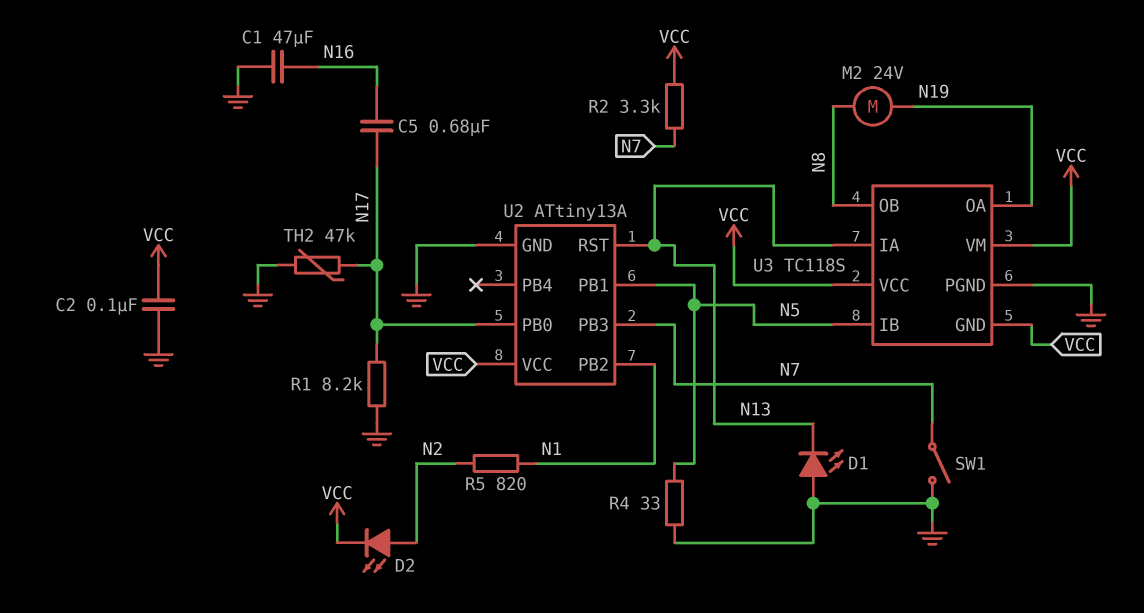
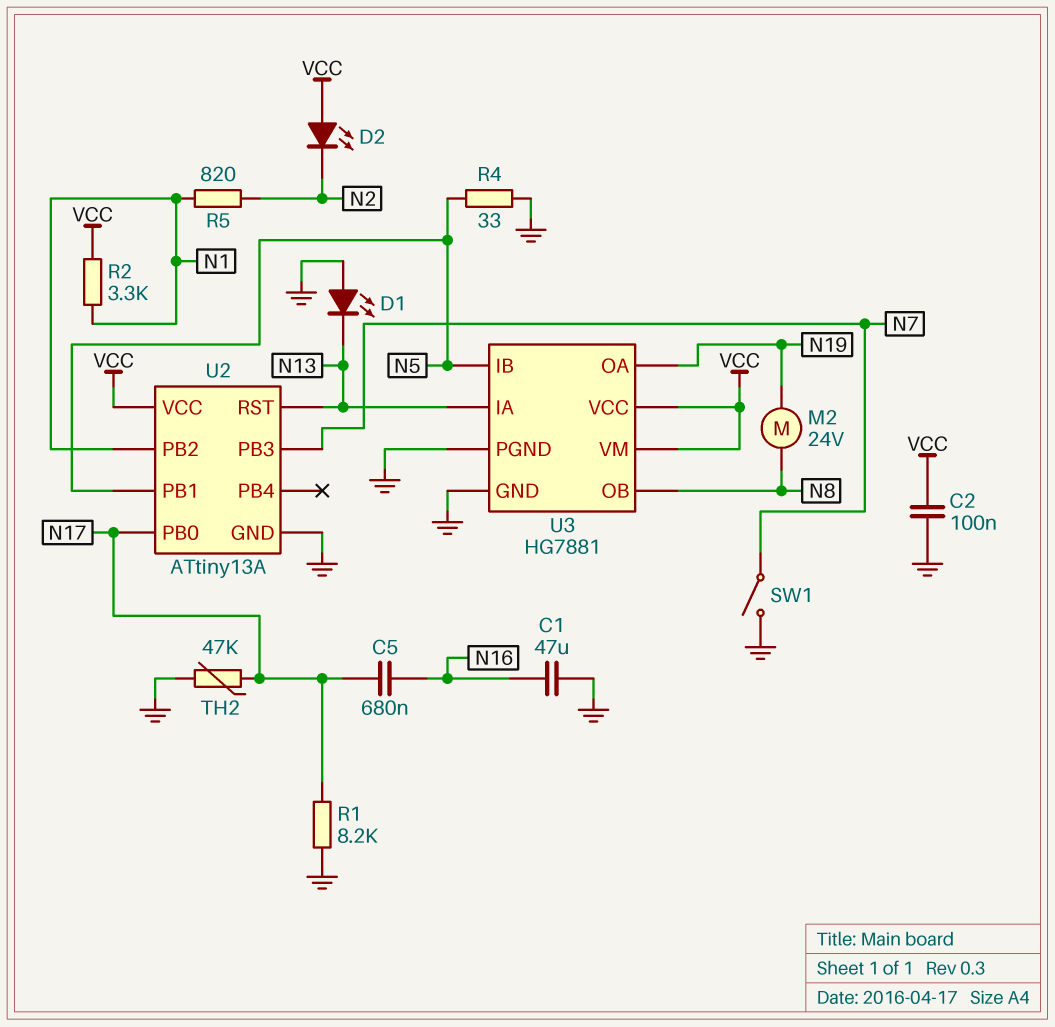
D2: LED (A N2, K VCC) -> LED (A VCC, K N2)
R2: 3.3k (N7, VCC) -> 3.3k (N1, VCC)
U3: TC118S -> HG7881
U3 pin GND: VCC -> GND

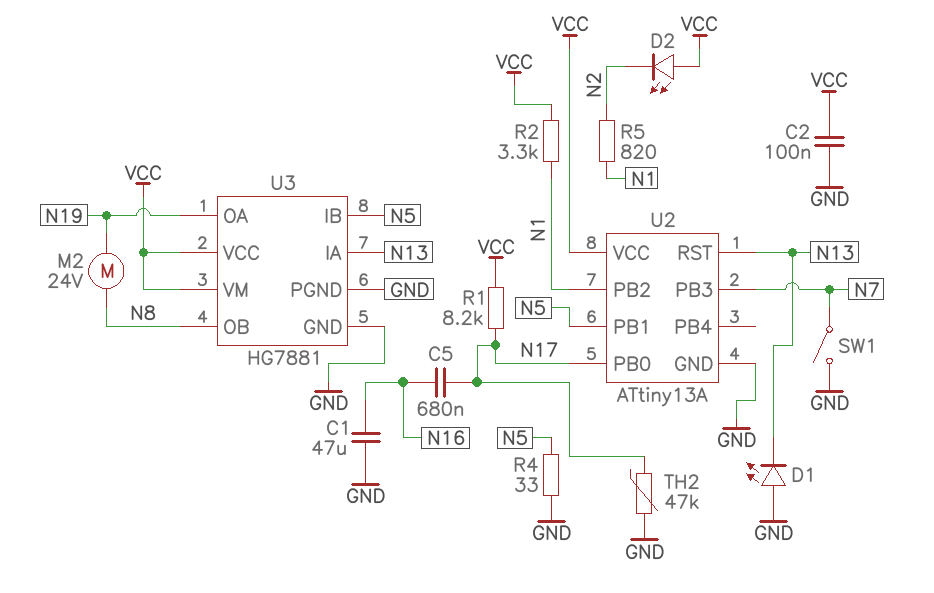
R1: 8.2k (GND, N17) -> 8.2k (N17, VCC)

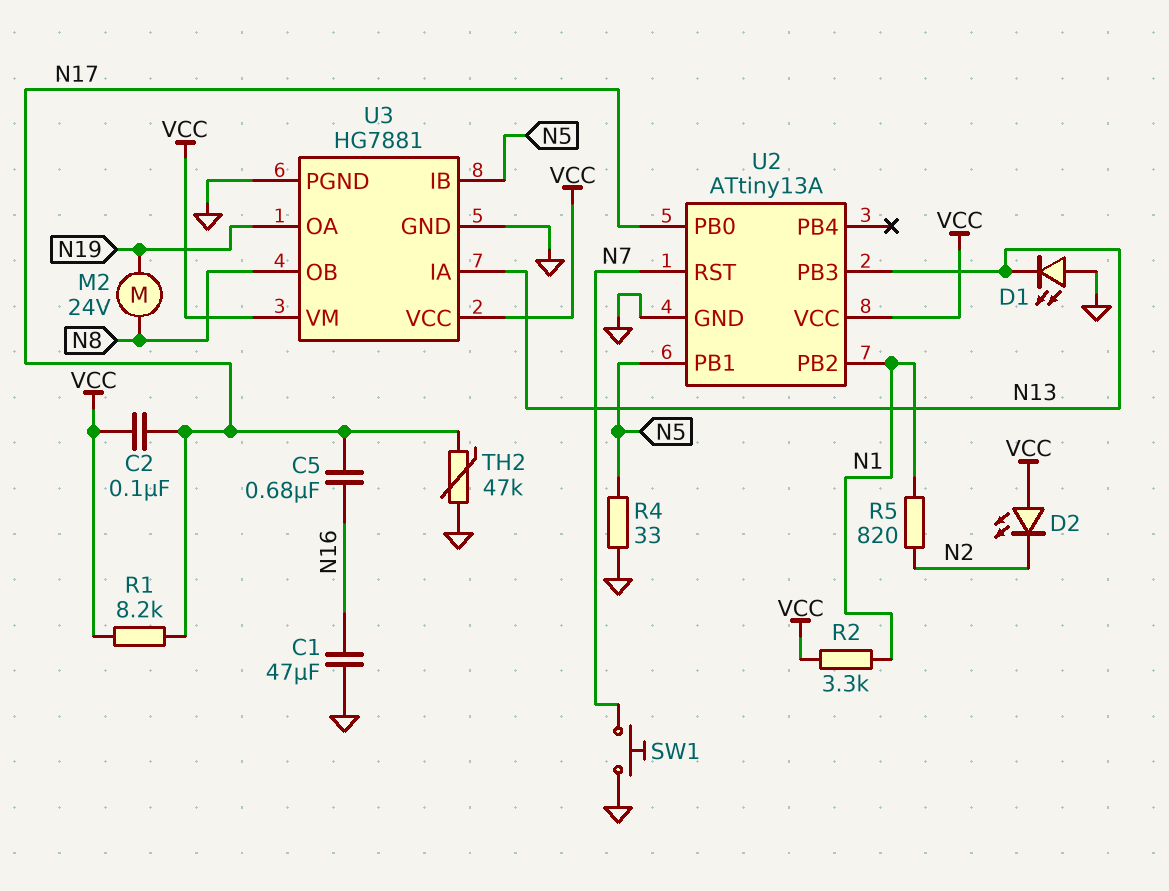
C2: 100nF (GND, VCC) -> 100nF (N17, VCC)
SW1: switch (GND, N7) -> button (GND, N7)
U2 pin PB3: N7 -> N13
U2 pin RST: N13 -> N7

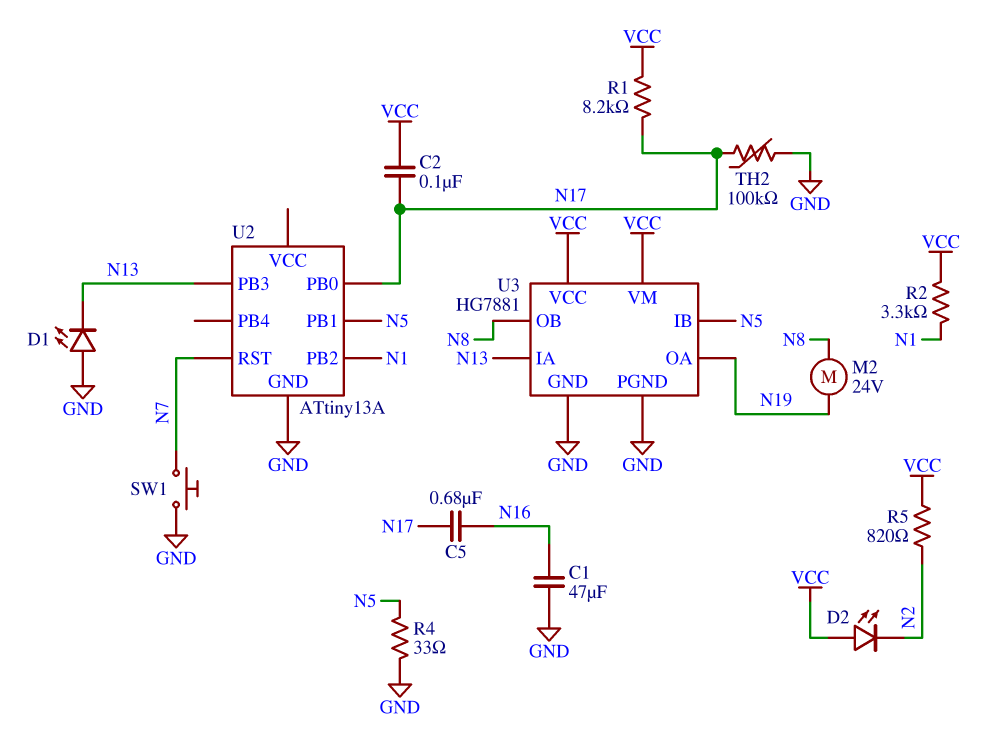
R5: 820 (N1, N2) -> 820 (N2, VCC)
TH2: 47k (GND, N17) -> 100k (GND, N17)
U2 pin VCC: VCC -> none

